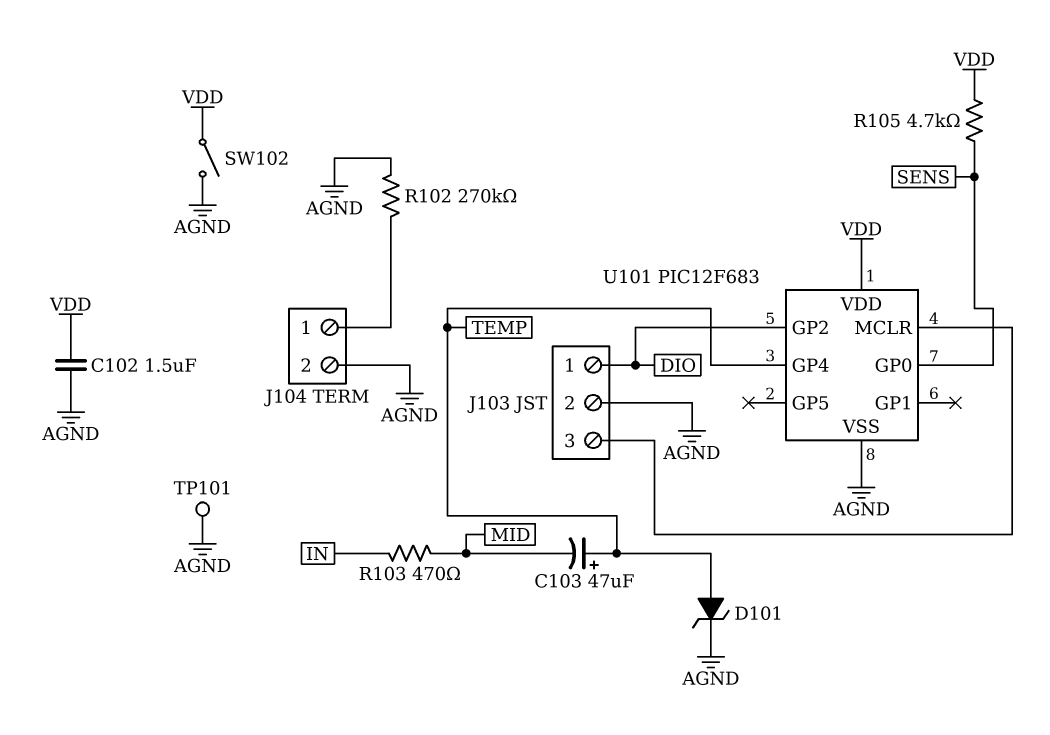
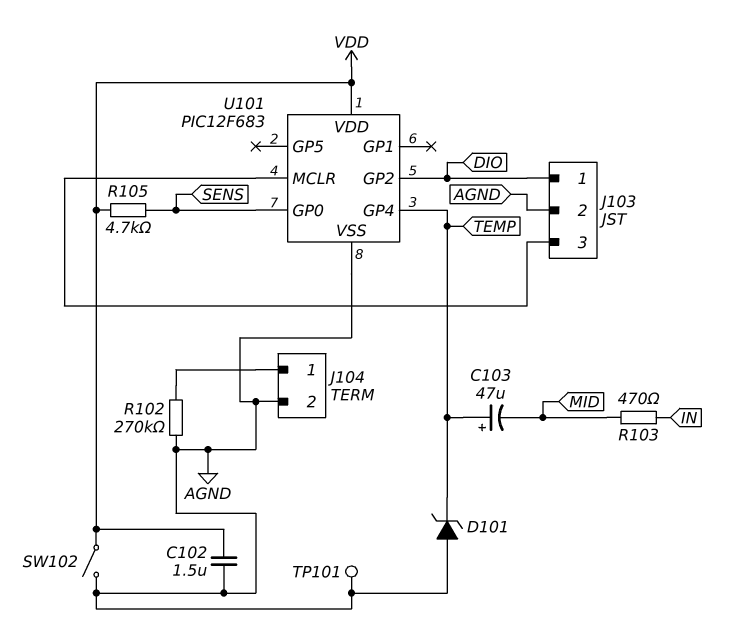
D101: zener (A TEMP, K AGND) -> zener (A AGND, K TEMP)

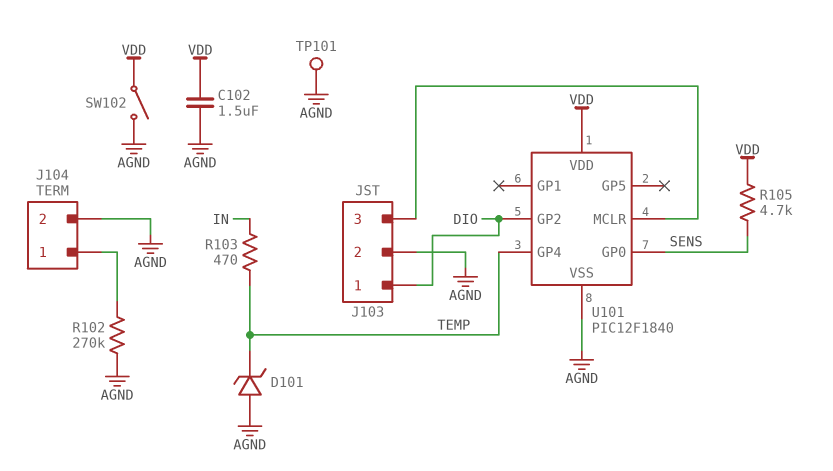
C103: 47uF (plus TEMP, minus MID) -> none
R103: 470 (IN, MID) -> 470 (IN, TEMP)
U101: PIC12F683 -> PIC12F1840

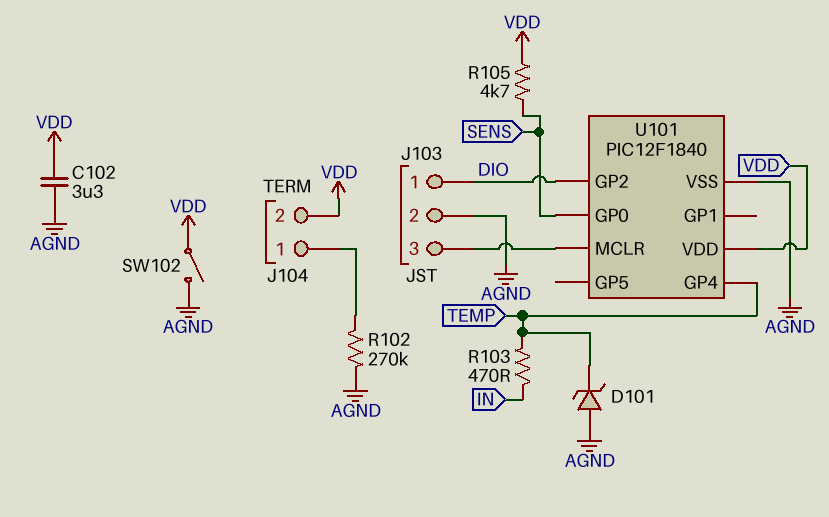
C102: 1.5uF (AGND, VDD) -> 3.3uF (AGND, VDD)
J104 pin 2: AGND -> VDD
TP101: test point (AGND) -> none

